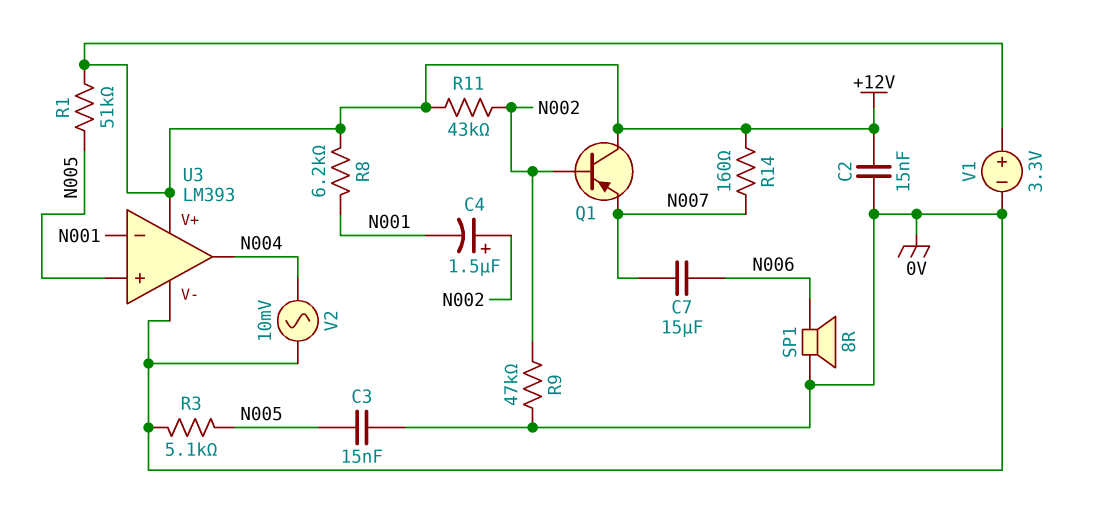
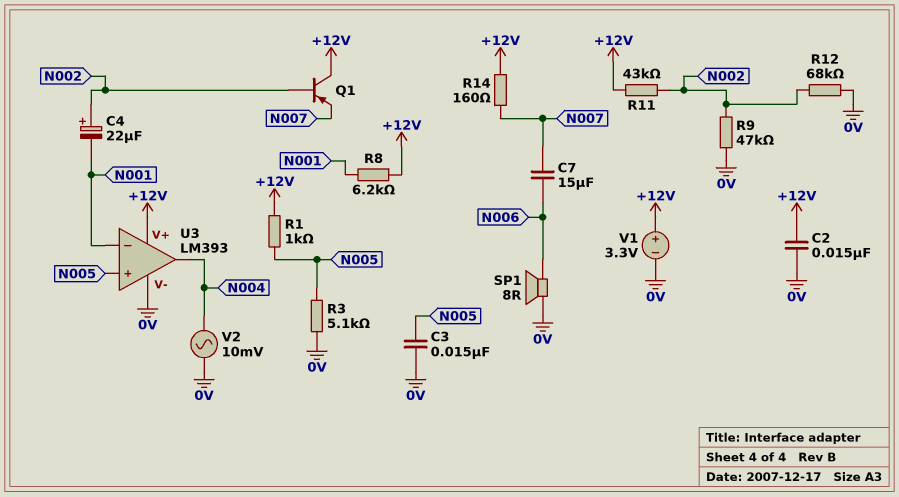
C4: 1.5uF (plus N002, minus N001) -> 22uF (plus N002, minus N001)
R1: 51k (+12V, N005) -> 1k (+12V, N005)
R12: none -> 68k (0V, N002)

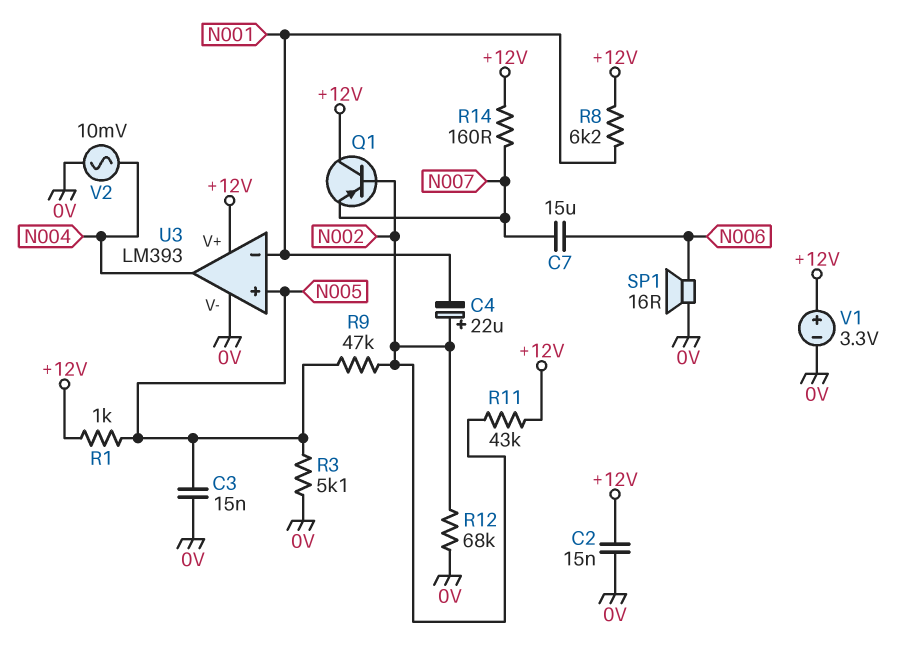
R9: 47k (0V, N002) -> 47k (N002, N005)
SP1: speaker 8R (0V, N006) -> speaker 16R (0V, N006)

